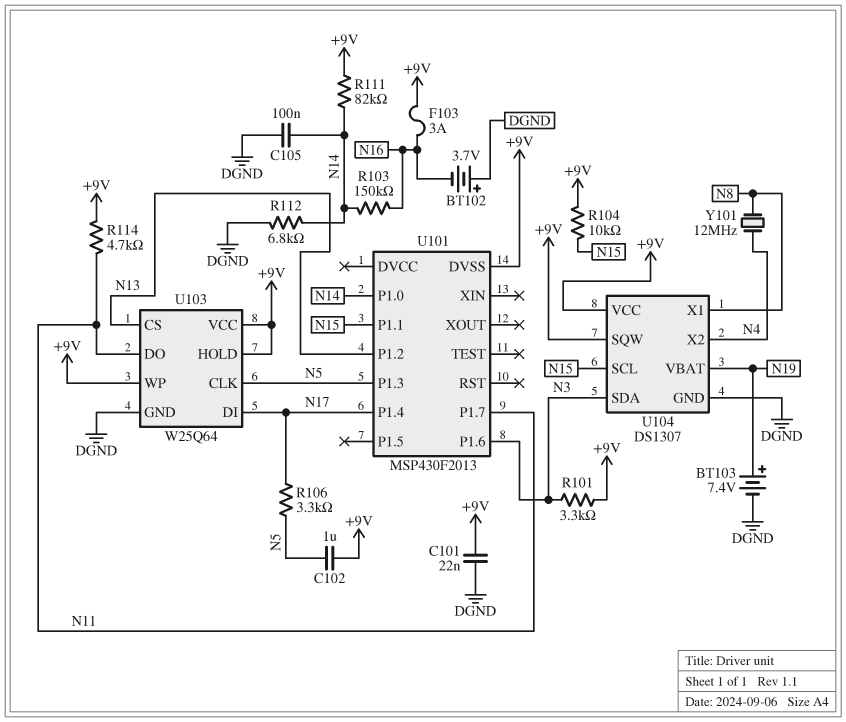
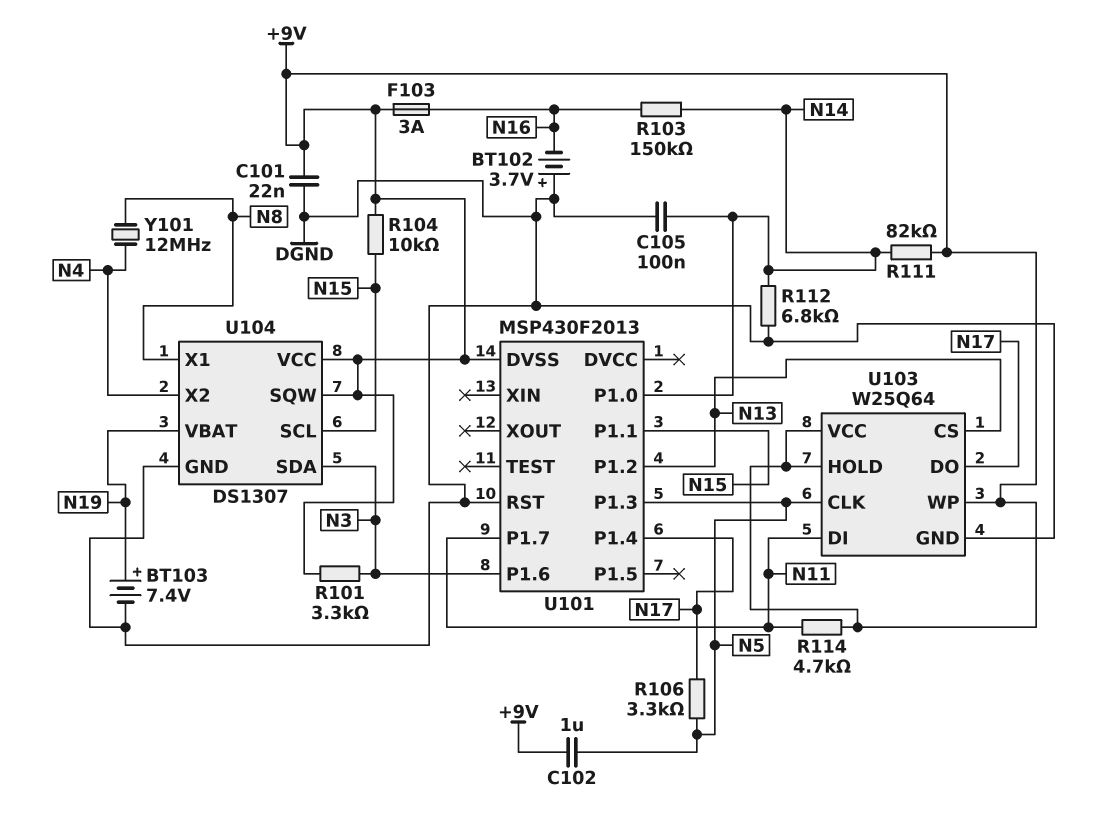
U101 pin RST: none -> DGND
U103 pin DI: N17 -> N11
U103 pin DO: N11 -> N17

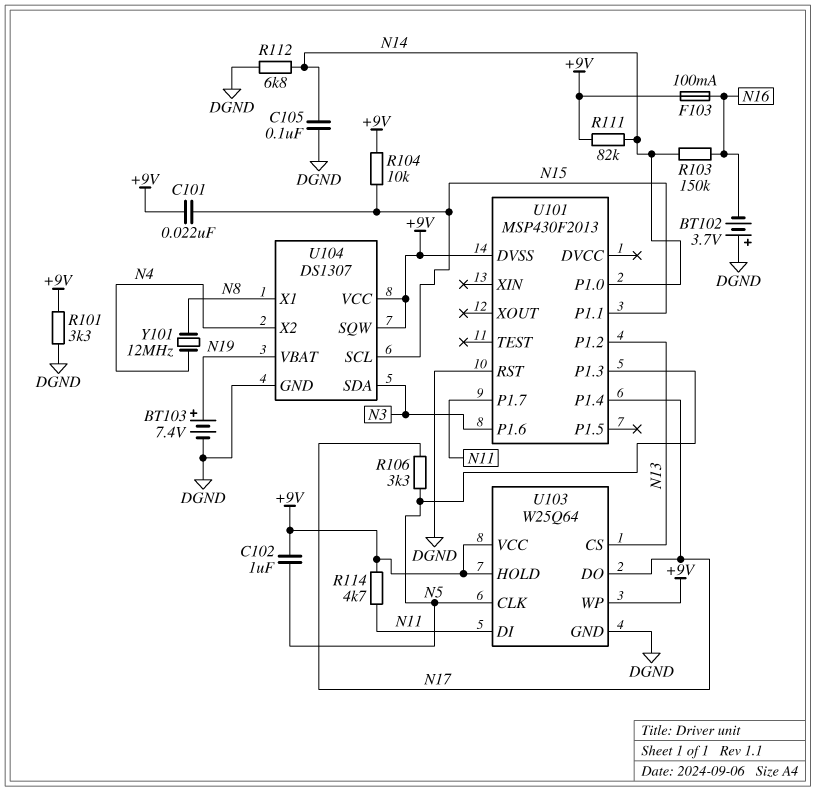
C101: 22nF (+9V, DGND) -> 22nF (+9V, N15)
F103: 3A (+9V, N16) -> 100mA (+9V, N16)
R101: 3.3k (+9V, N3) -> 3.3k (+9V, DGND)

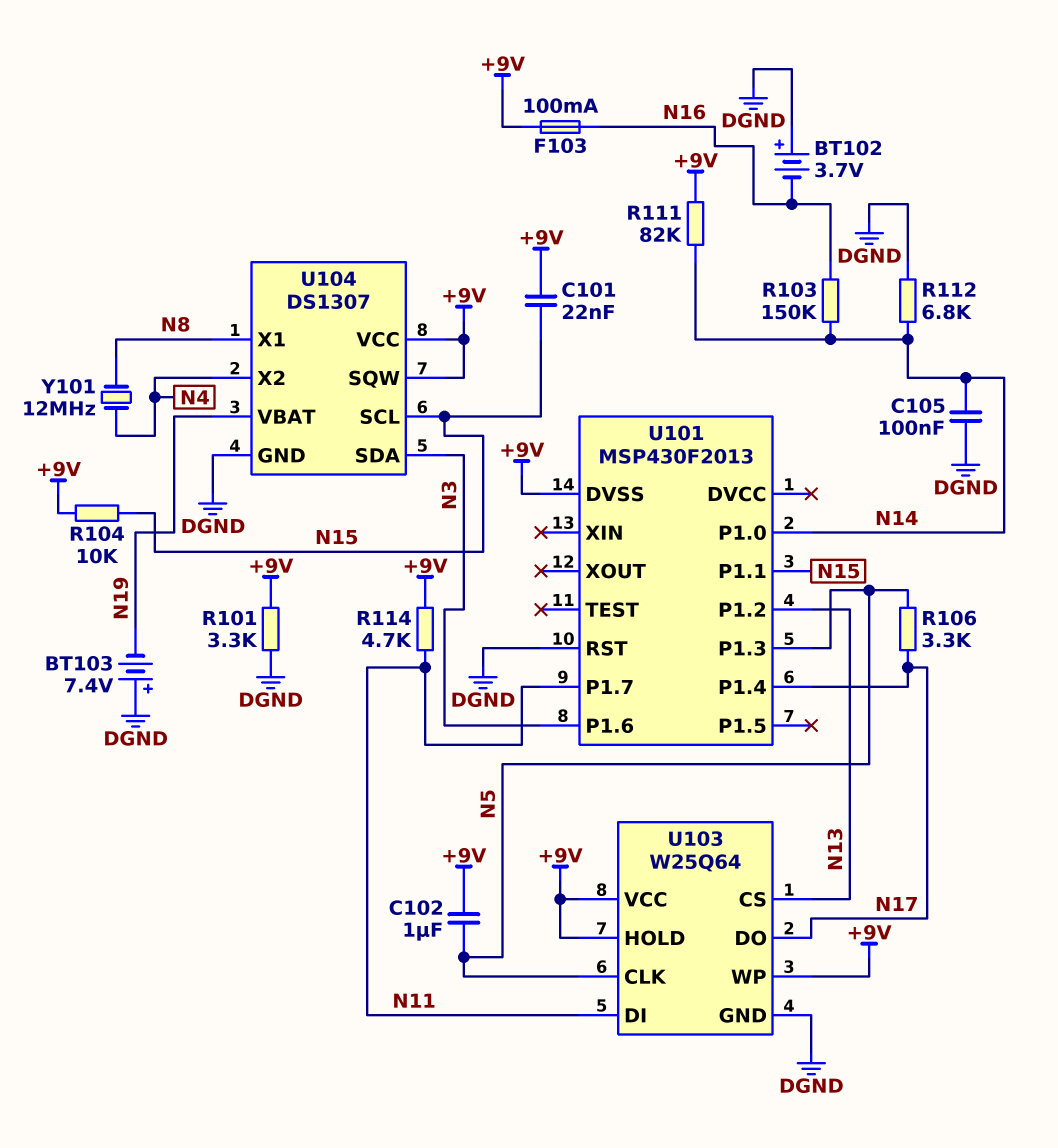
BT103: 7.4V (plus N19, minus DGND) -> 7.4V (plus DGND, minus N19)

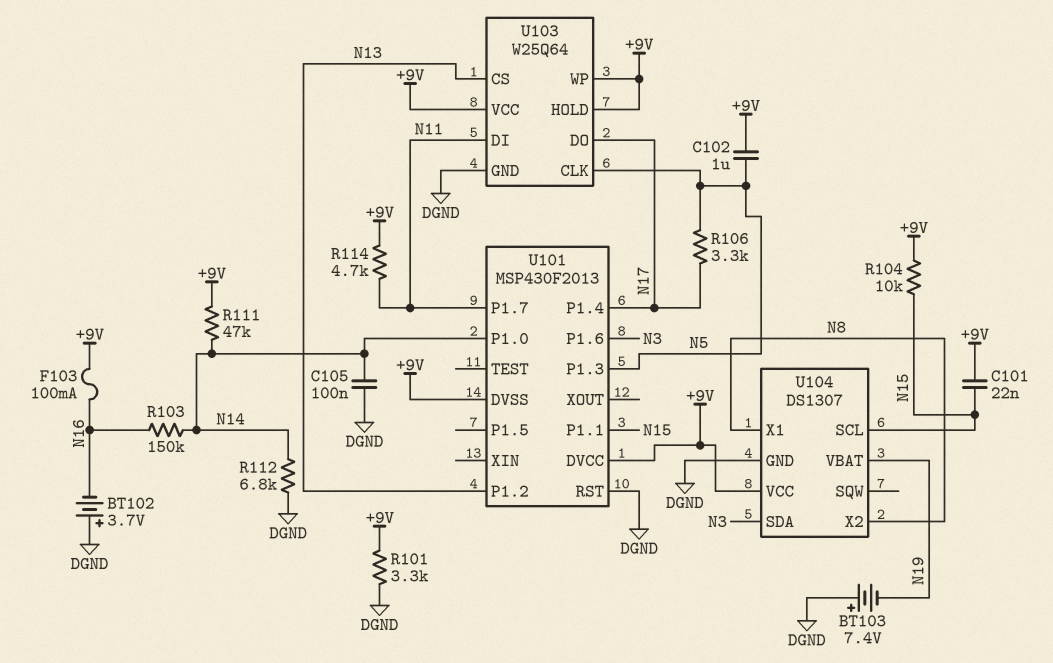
R111: 82k (+9V, N14) -> 47k (+9V, N14)
U101 pin DVCC: none -> +9V
U104 pin SQW: +9V -> none
U104 pin X2: N4 -> N8
Y101: 12MHz (N4, N8) -> none

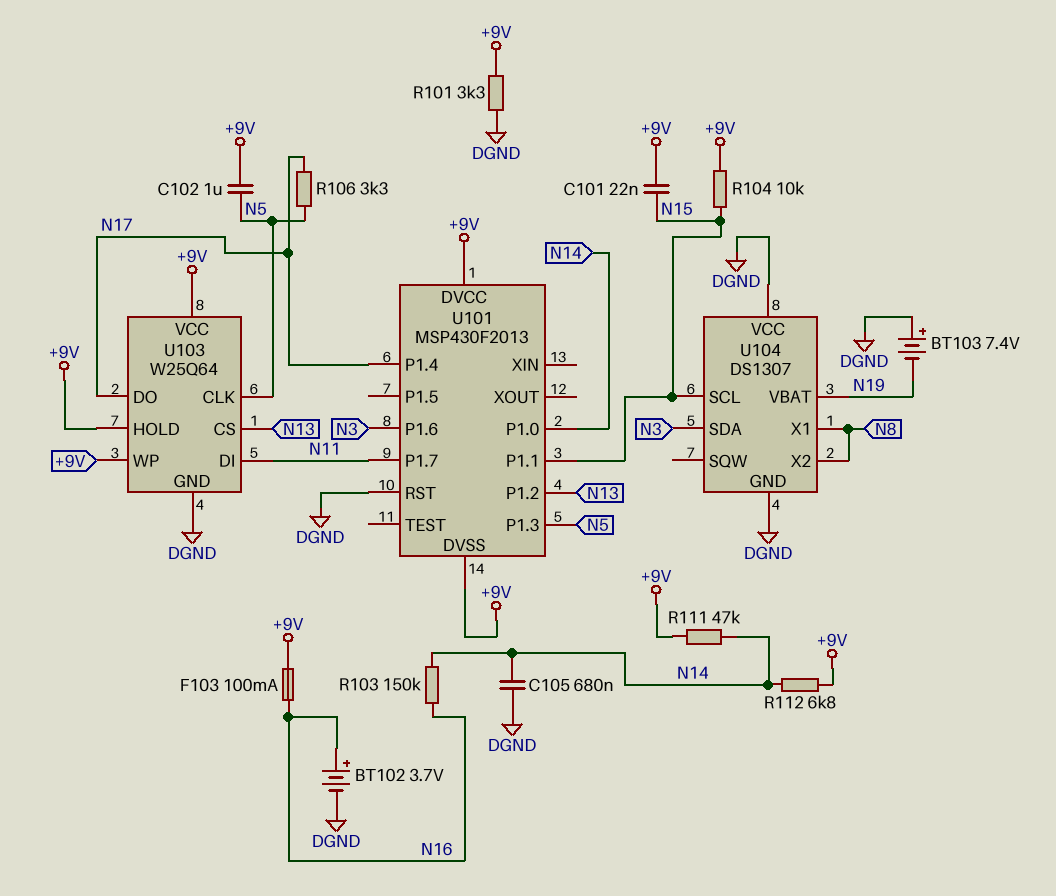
BT102: 3.7V (plus DGND, minus N16) -> 3.7V (plus N16, minus DGND)
C105: 100nF (DGND, N14) -> 680nF (DGND, N14)
R112: 6.8k (DGND, N14) -> 6.8k (+9V, N14)
R114: 4.7k (+9V, N11) -> none
U104 pin VCC: +9V -> DGND

